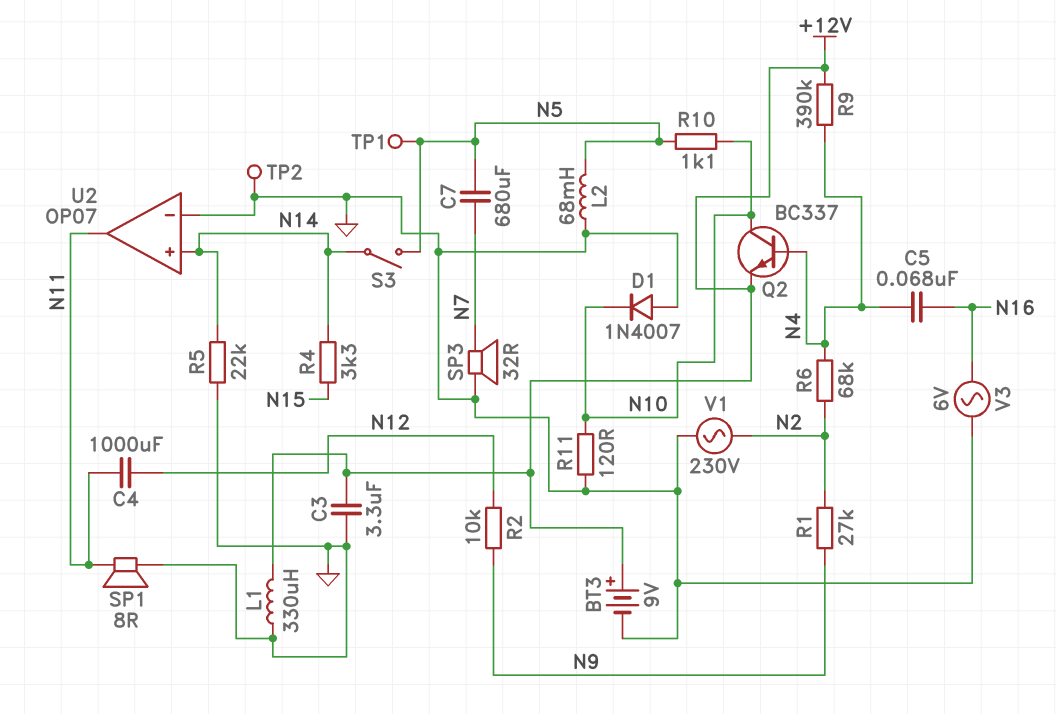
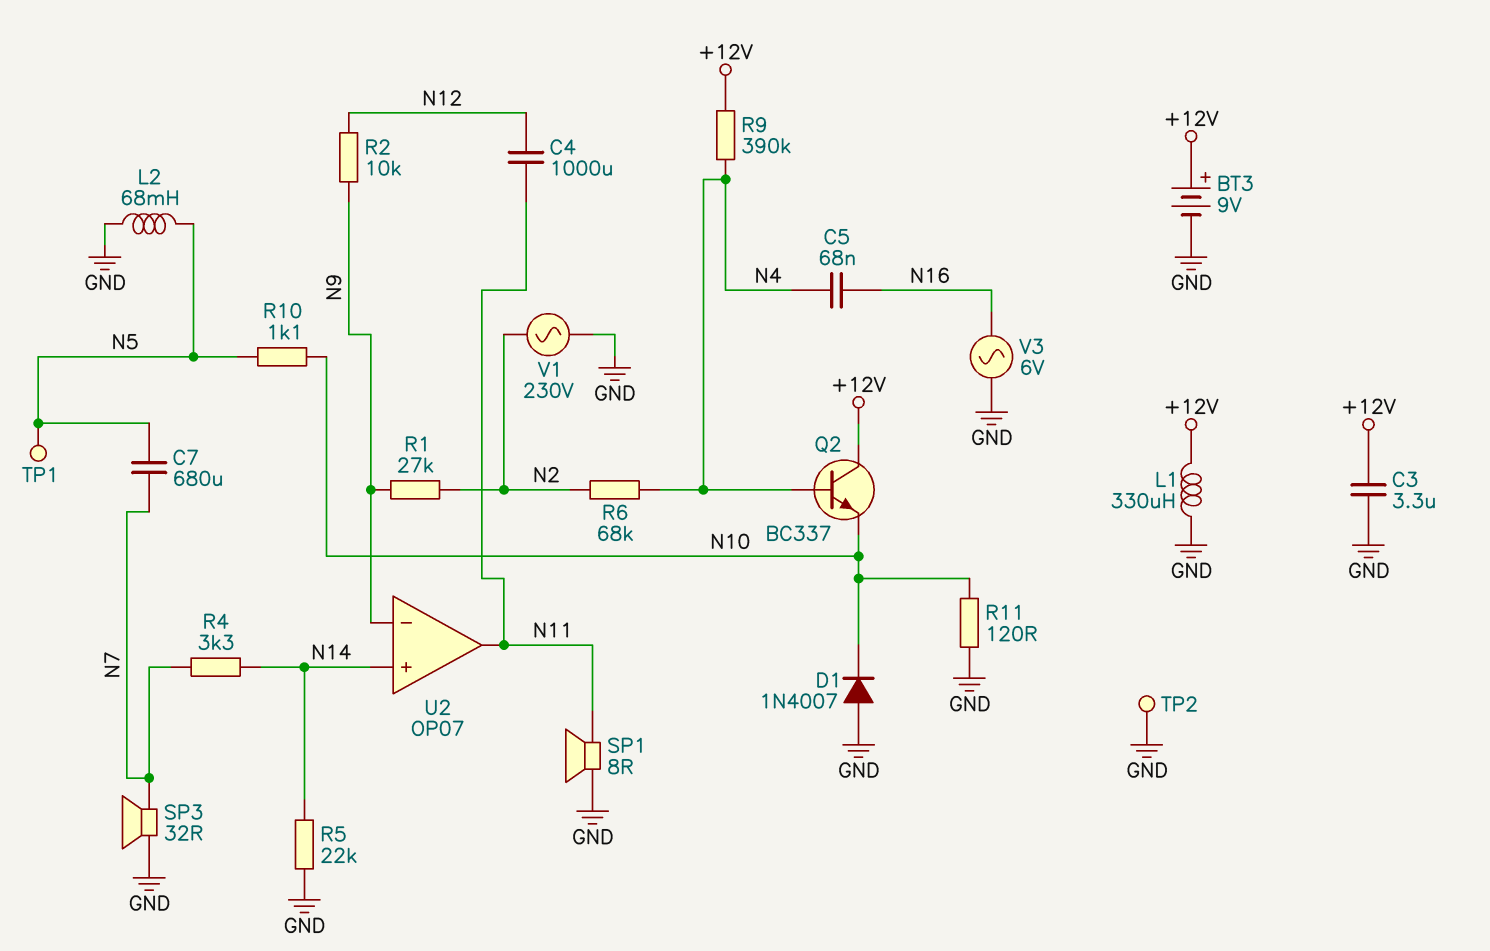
Q2: NPN BC337 (B N4, C N10, E +12V) -> NPN BC337 (B N4, C +12V, E N10)
R4: 3.3k (N14, N15) -> 3.3k (N7, N14)
S3: switch (N5, N14) -> none
U2 pin in-: GND -> N9

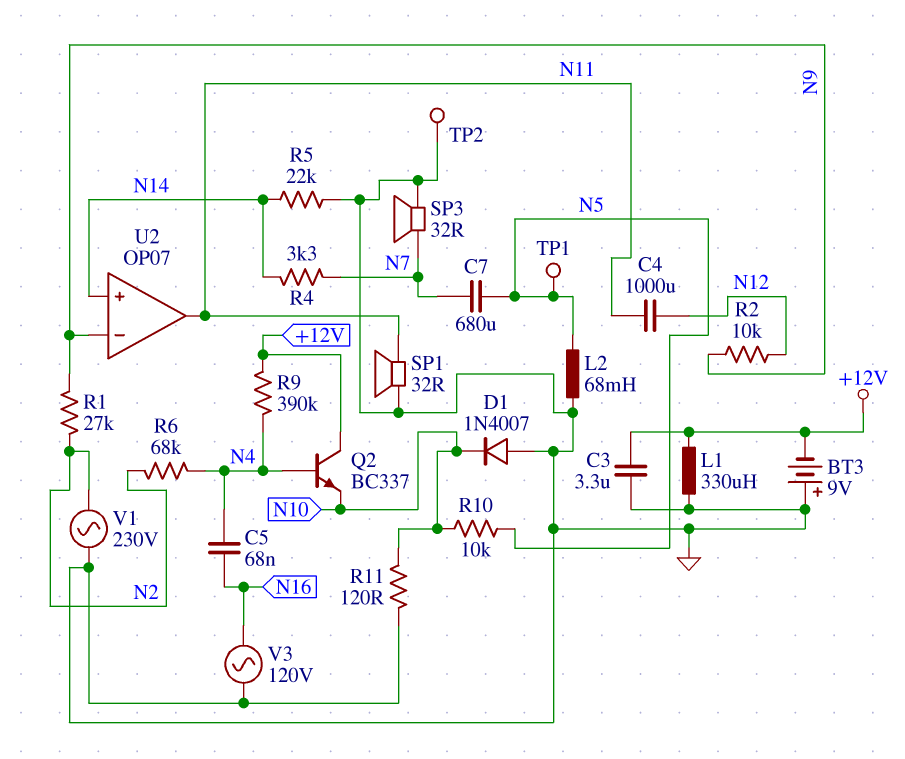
BT3: 9V (plus +12V, minus GND) -> 9V (plus GND, minus +12V)
R10: 1.1k (N5, N10) -> 10k (N5, N10)
SP1: speaker 8R (GND, N11) -> speaker 32R (GND, N11)
V3: AC 6V (GND, N16) -> AC 120V (GND, N16)

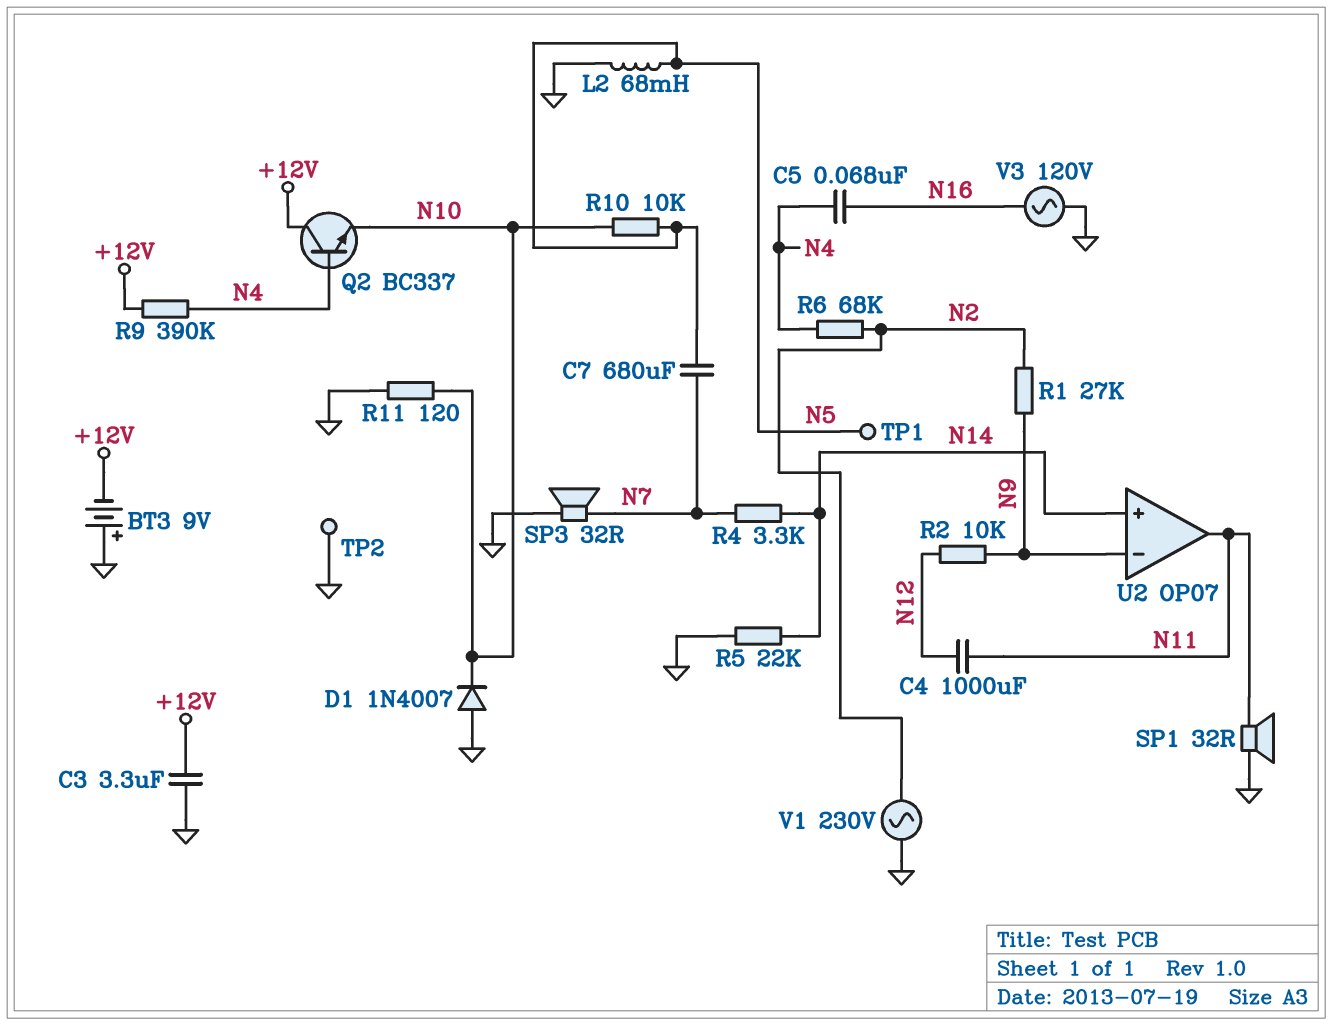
L1: 330uH (+12V, GND) -> none

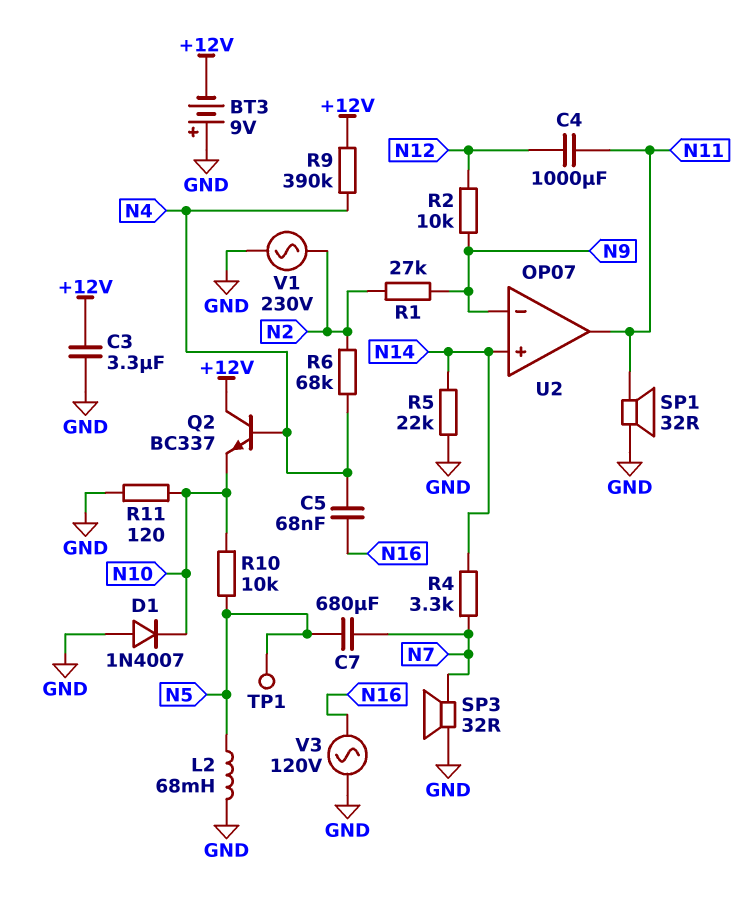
TP2: test point (GND) -> none

